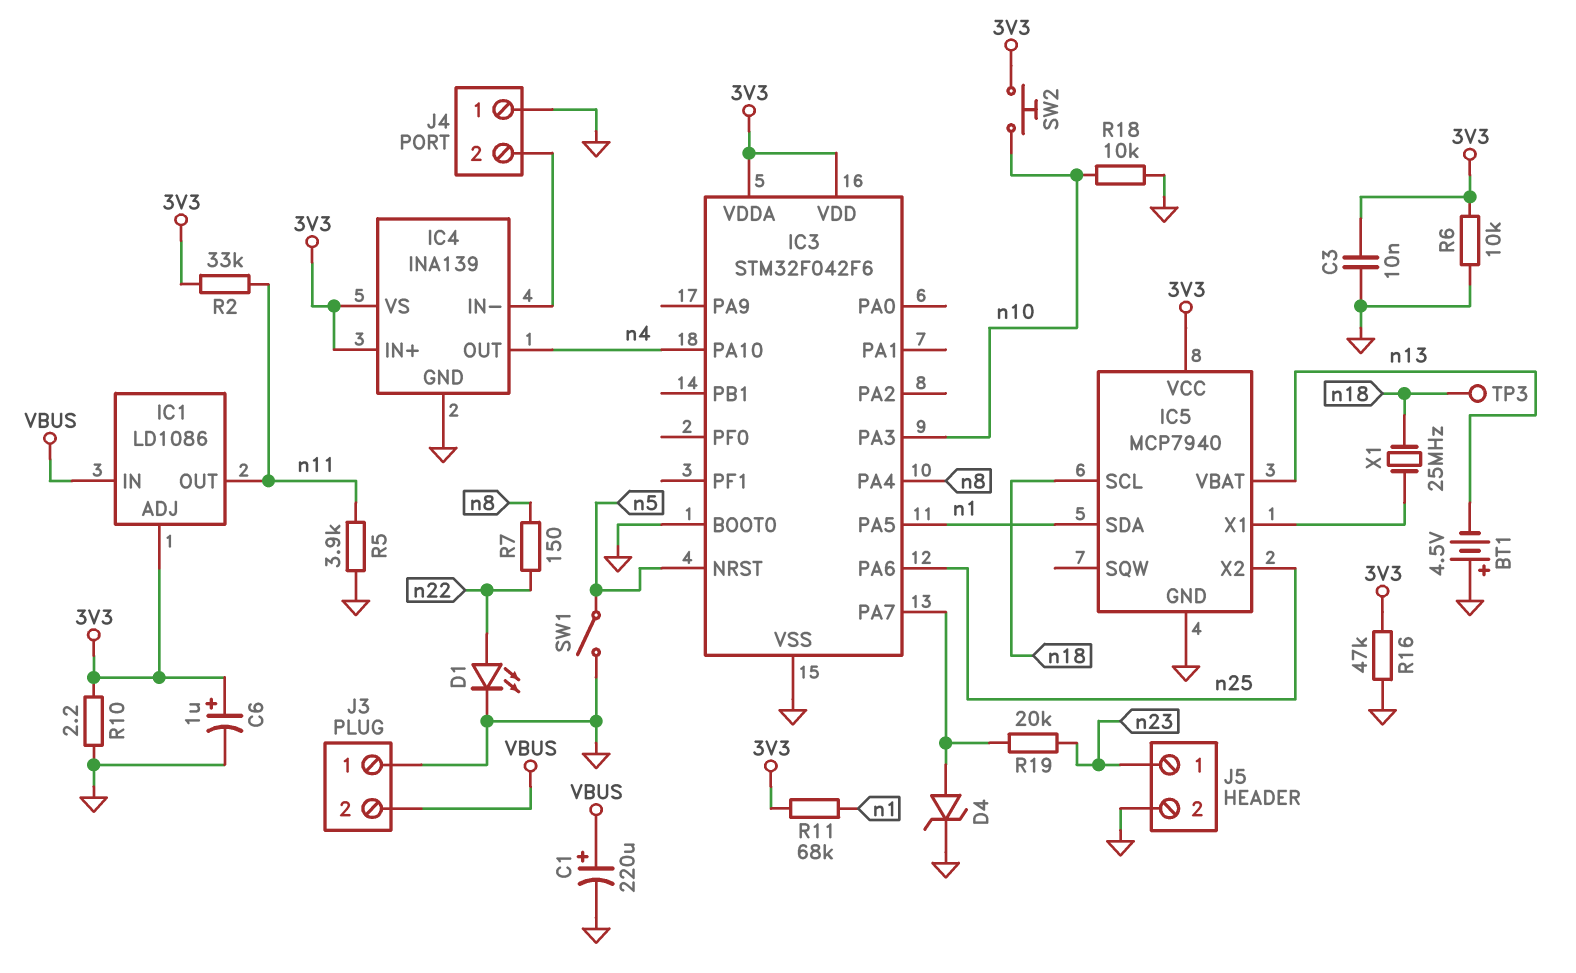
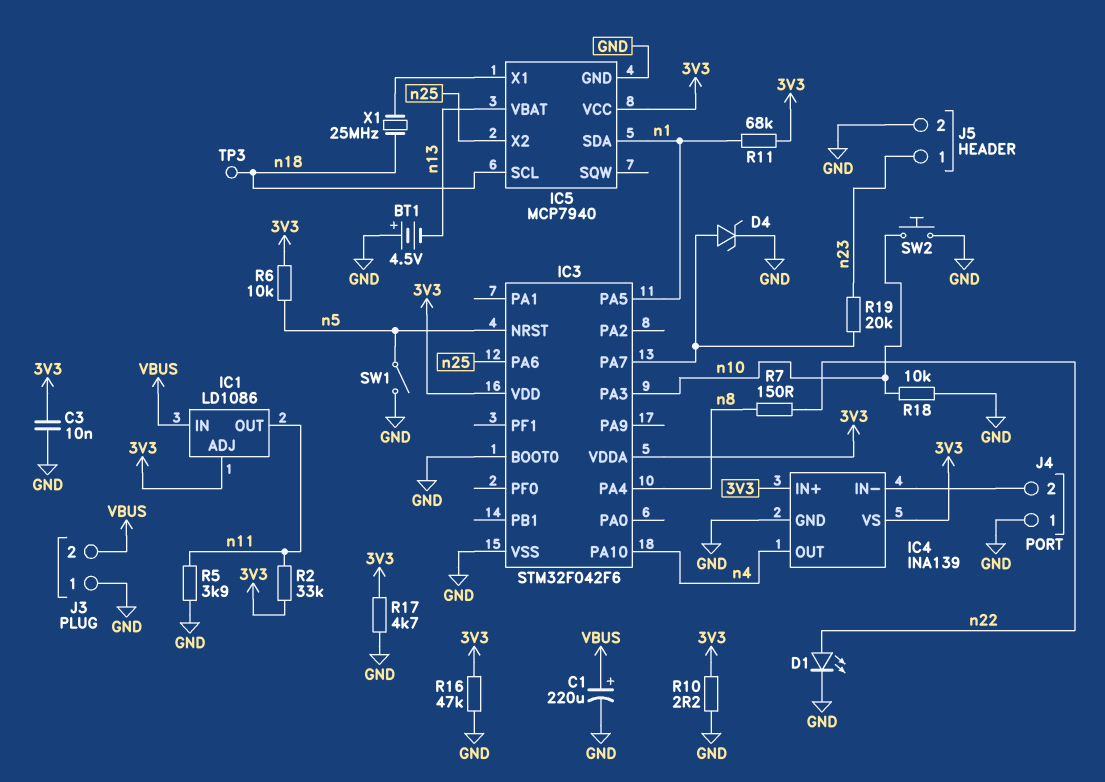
C6: 1uF (plus 3V3, minus GND) -> none
R6: 10k (3V3, GND) -> 10k (3V3, n5)
R17: none -> 4.7k (3V3, GND)
SW2: button (3V3, n10) -> button (GND, n10)

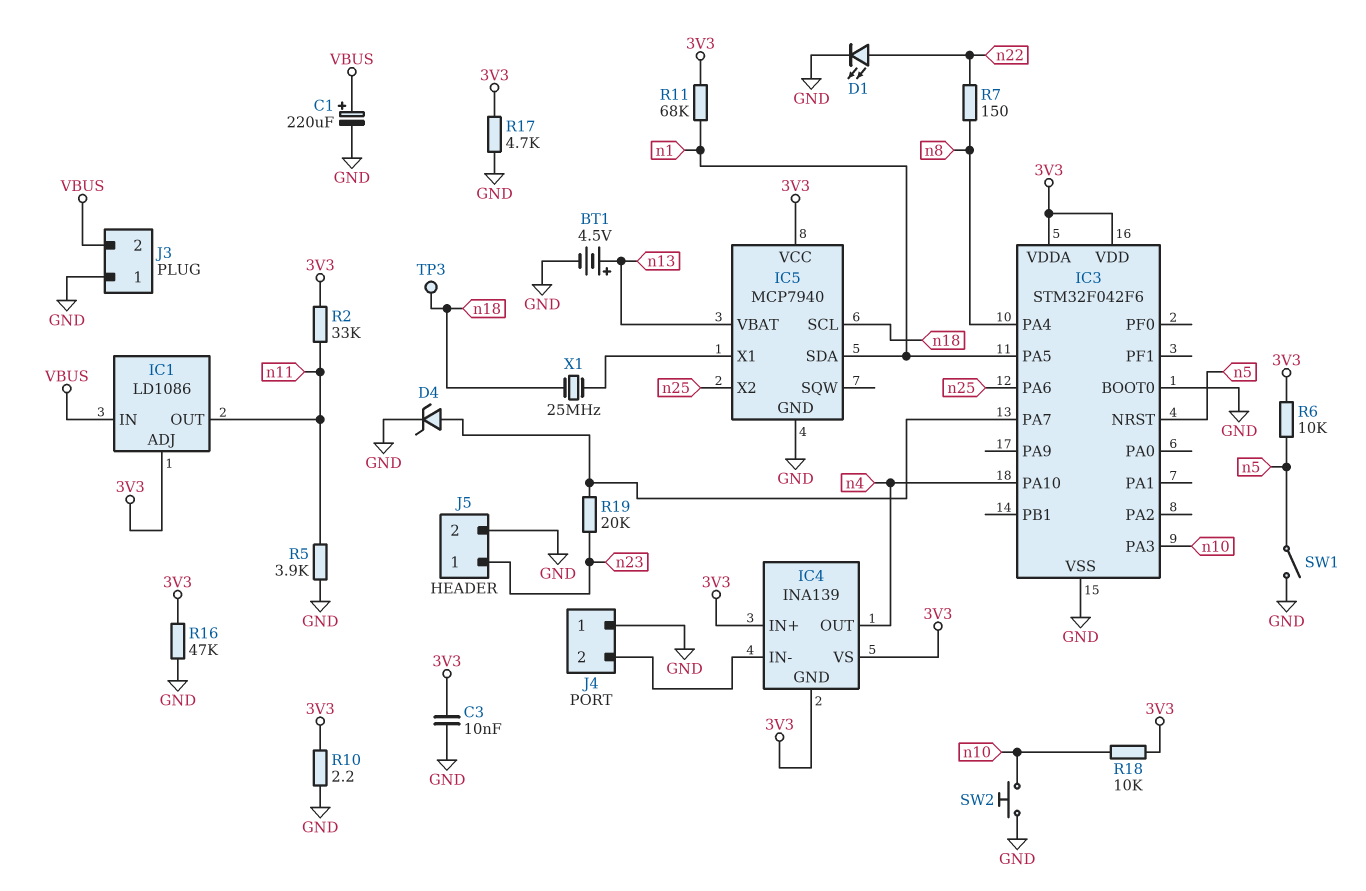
BT1: 4.5V (plus GND, minus n13) -> 4.5V (plus n13, minus GND)
IC4 pin GND: GND -> 3V3
R18: 10k (GND, n10) -> 10k (3V3, n10)

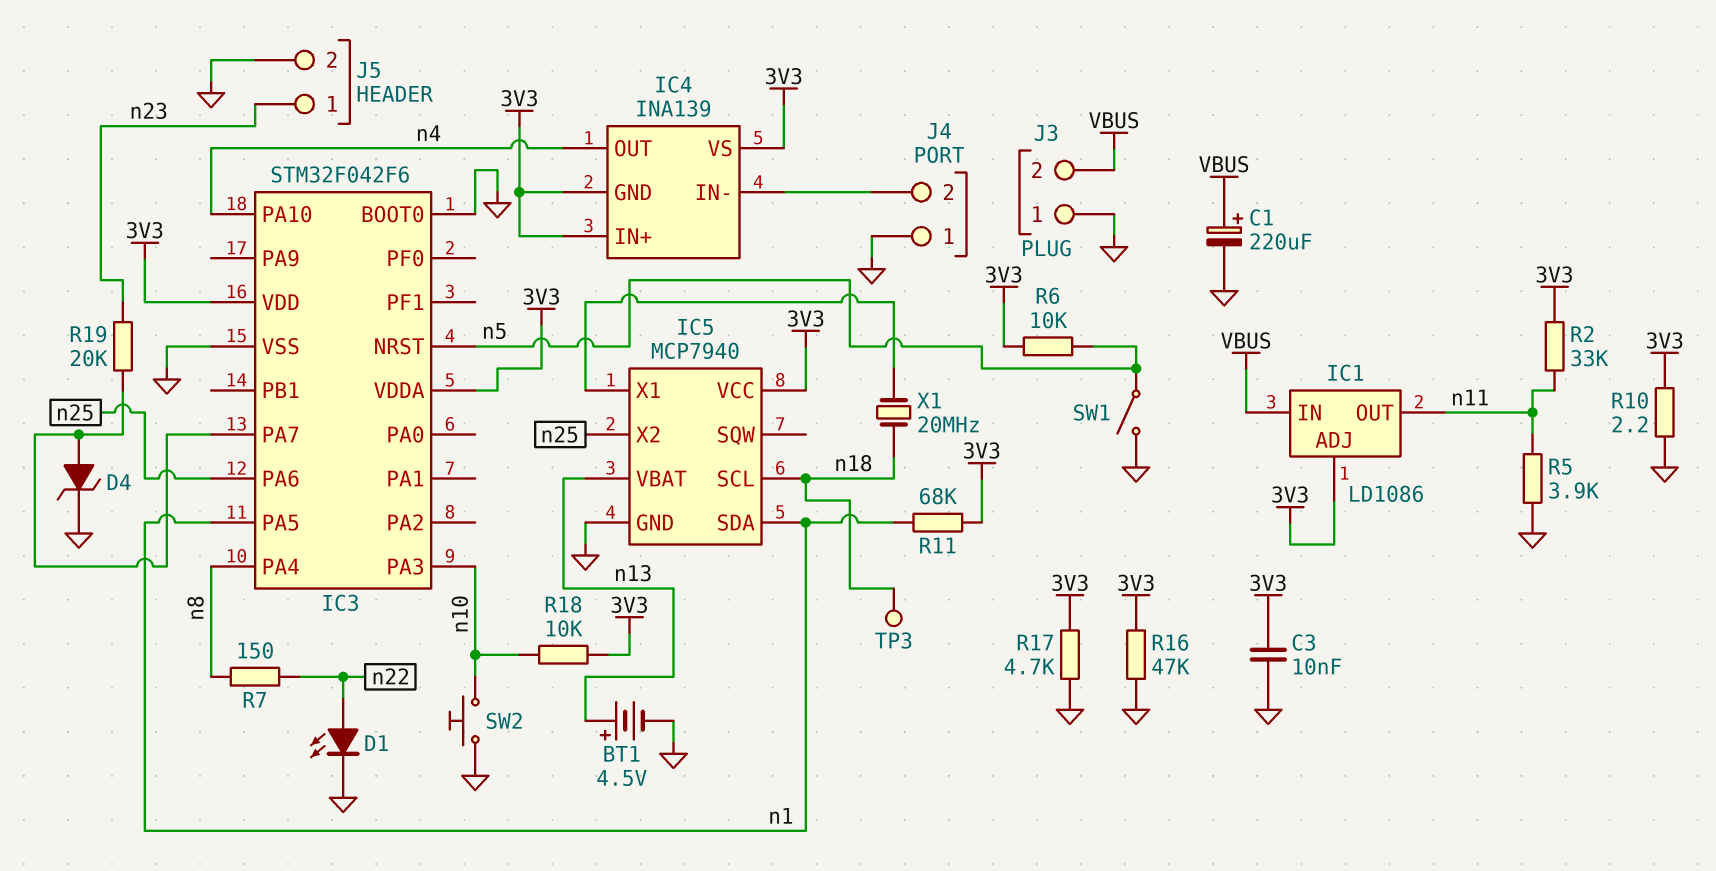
X1: 25MHz (IC5/X1, n18) -> 20MHz (IC5/X1, n18)

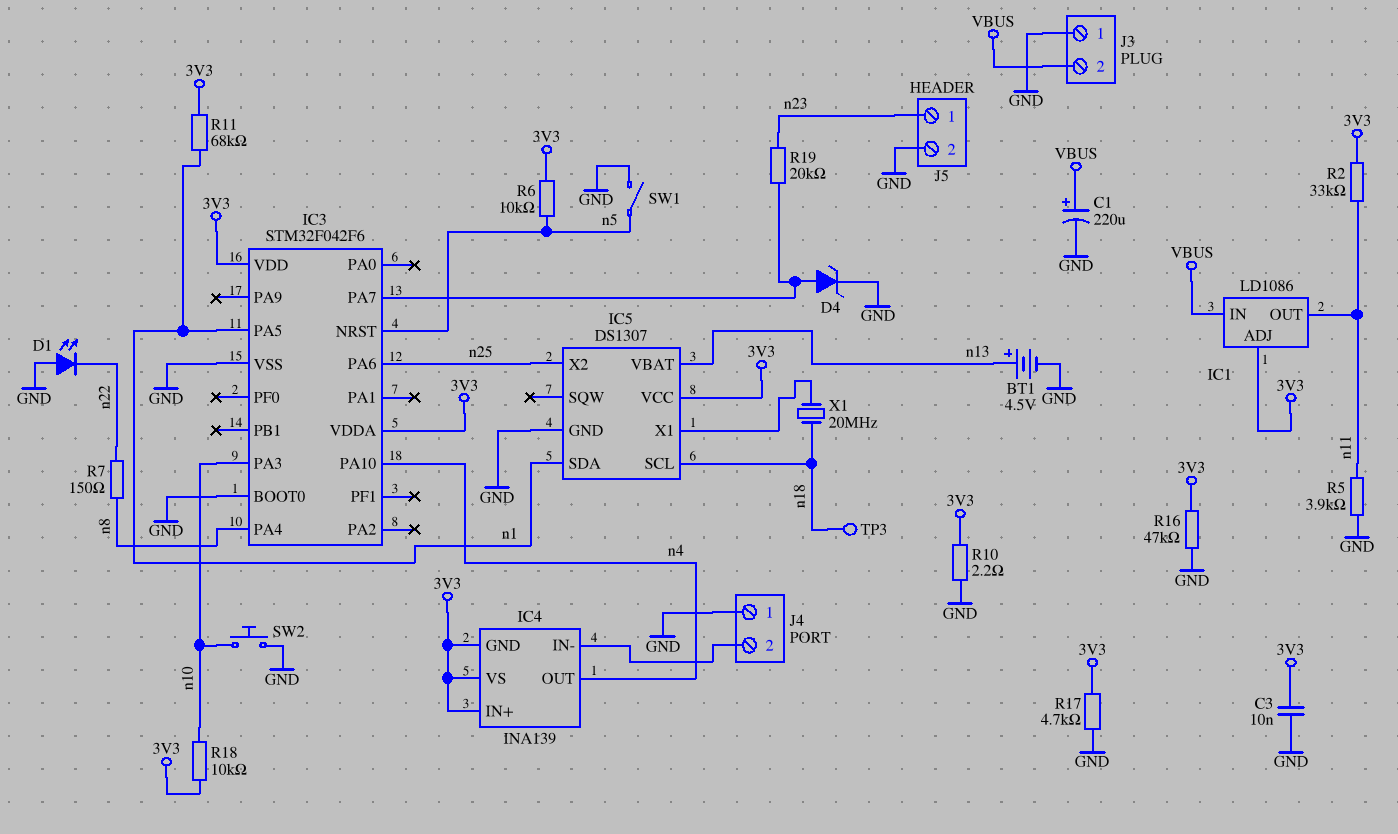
D1: LED (A n22, K GND) -> LED (A GND, K n22)
IC5: MCP7940 -> DS1307

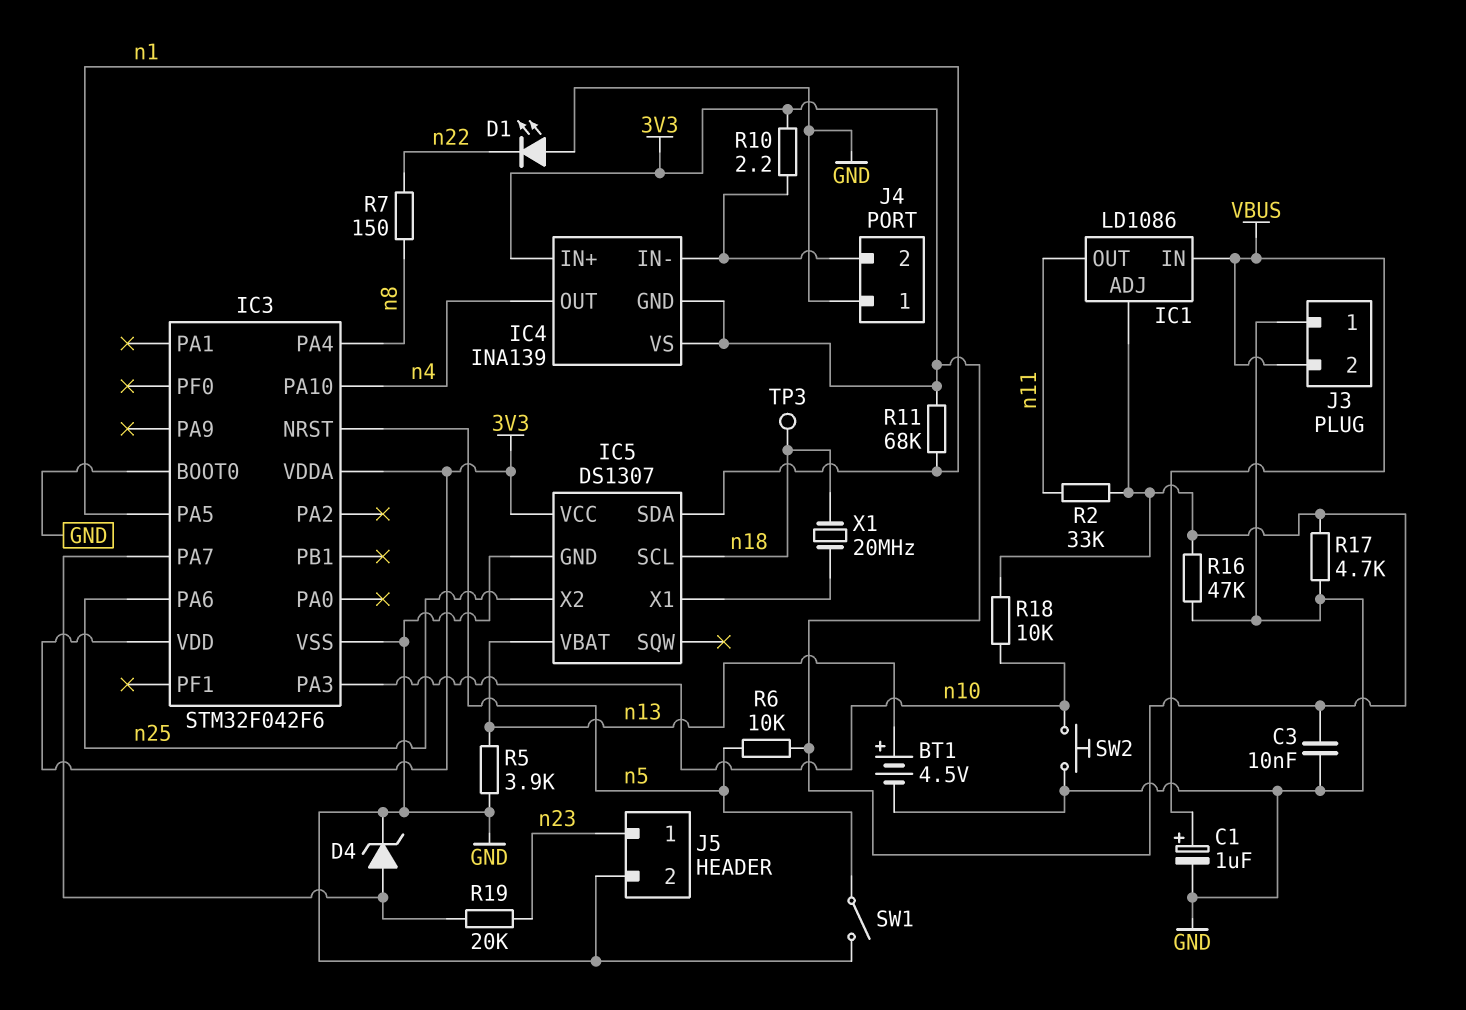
C1: 220uF (plus VBUS, minus GND) -> 1uF (plus VBUS, minus GND)
R5: 3.9k (GND, n11) -> 3.9k (GND, n13)
R10: 2.2 (3V3, GND) -> 2.2 (3V3, IC4/IN-)

